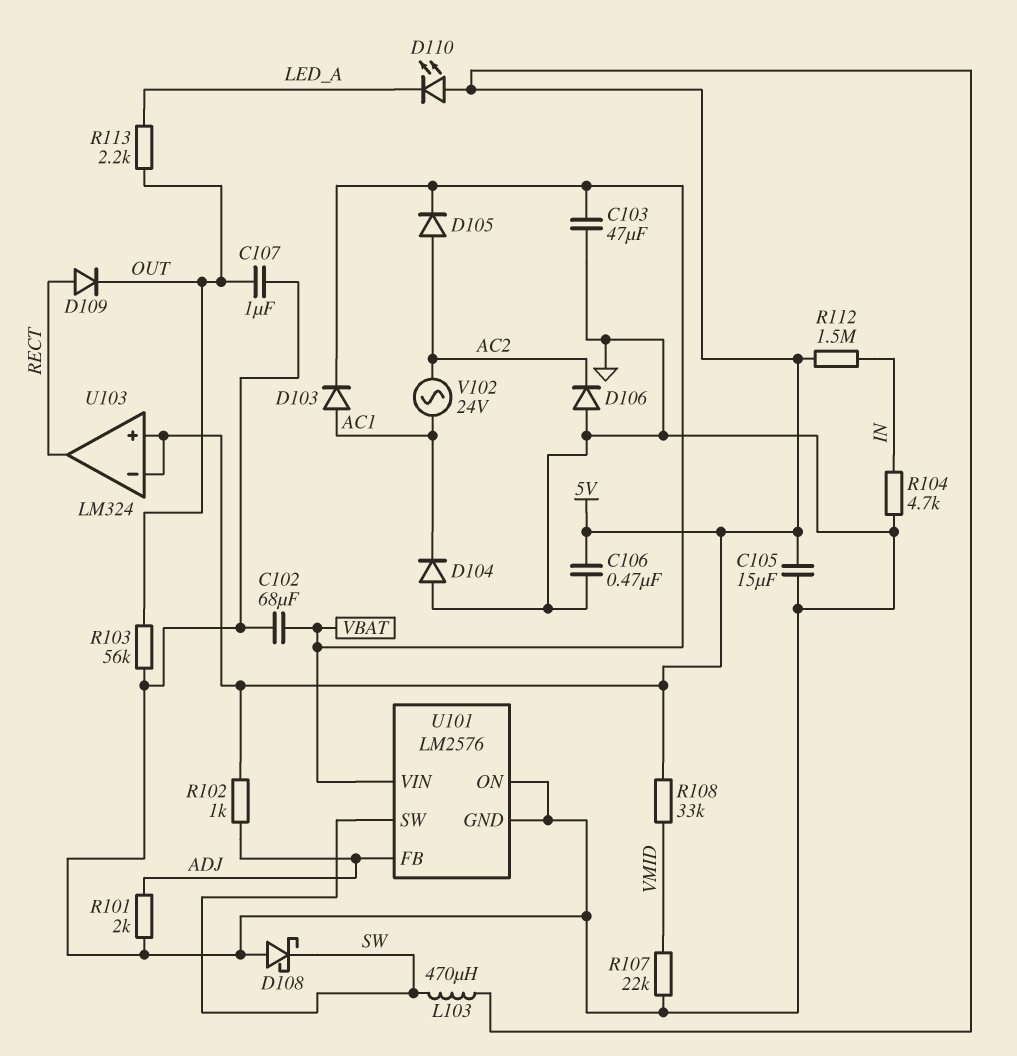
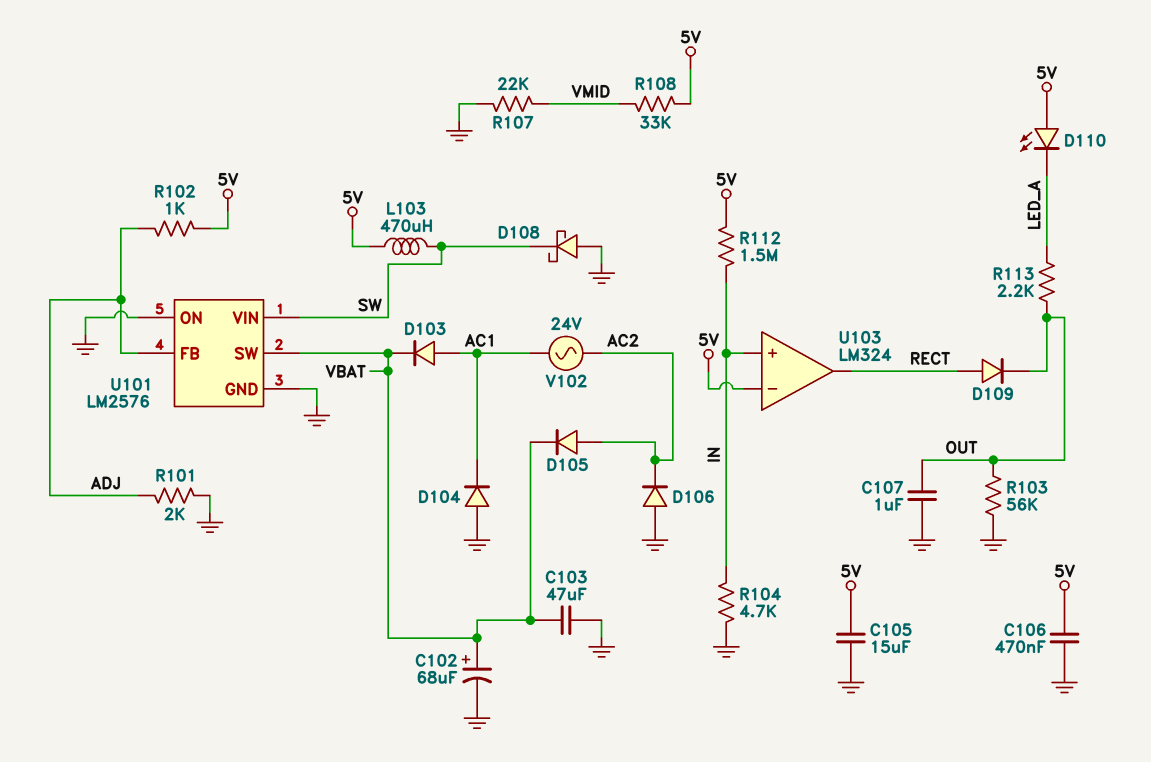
C102: 68uF (GND, VBAT) -> 68uF (plus VBAT, minus GND)
U101 pin SW: SW -> VBAT
U101 pin VIN: VBAT -> SW
U103 pin in+: 5V -> IN

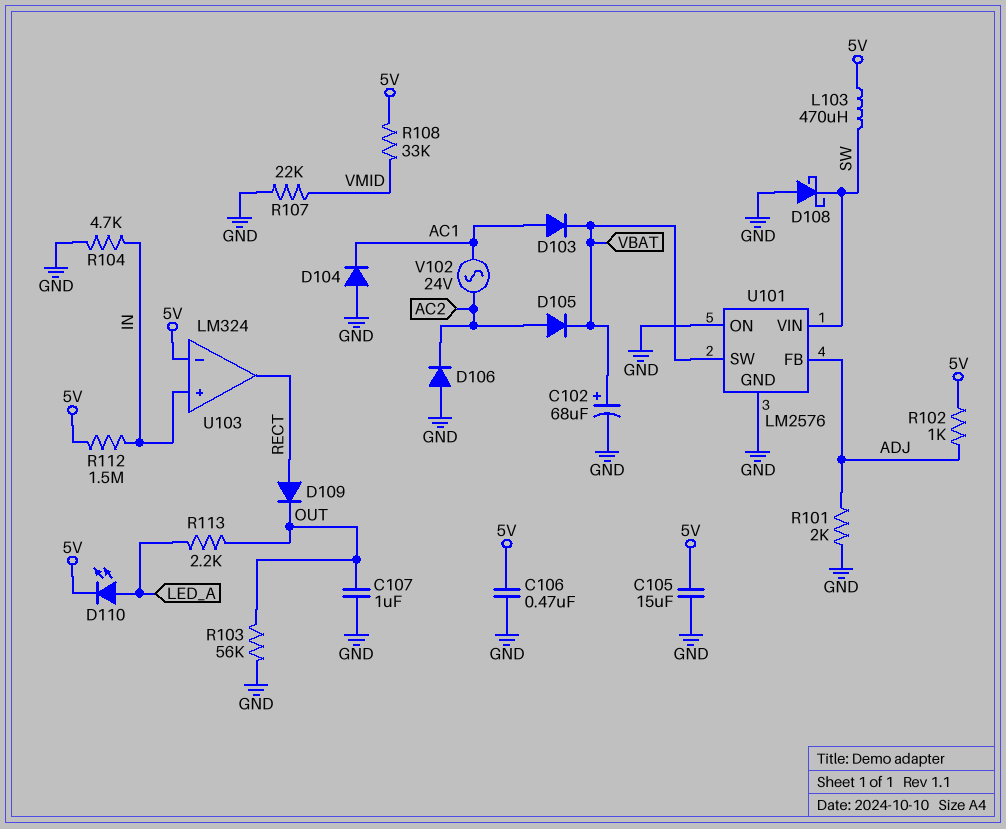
C103: 47uF (GND, VBAT) -> none
D110: LED (A 5V, K LED_A) -> LED (A LED_A, K 5V)

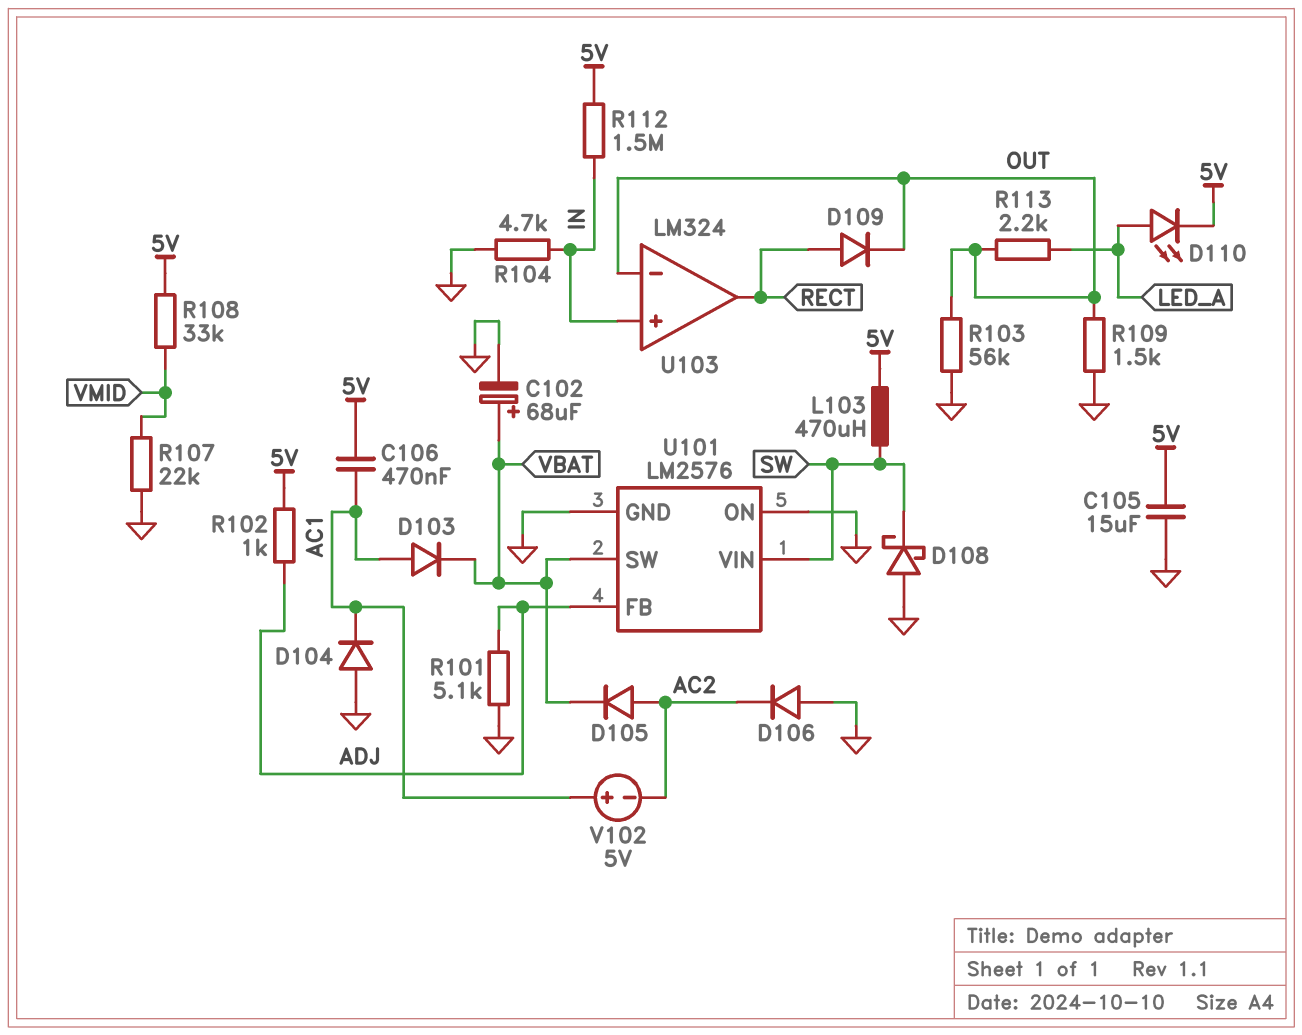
C106: 470nF (5V, GND) -> 470nF (5V, AC1)
C107: 1uF (GND, OUT) -> none
R101: 2k (ADJ, GND) -> 5.1k (ADJ, GND)
R109: none -> 1.5k (GND, OUT)
U103 pin in-: 5V -> OUT
V102: AC 24V (AC1, AC2) -> 5V (plus AC1, minus AC2)

